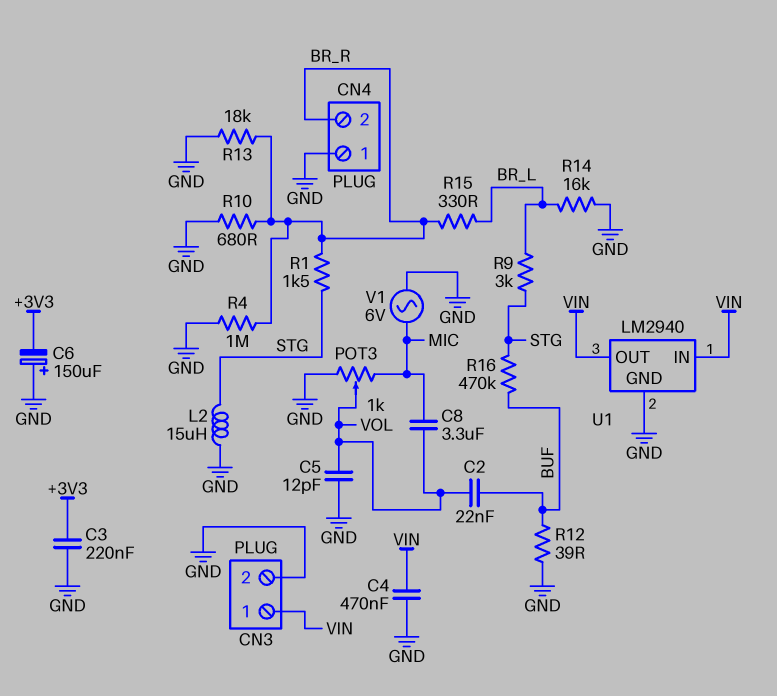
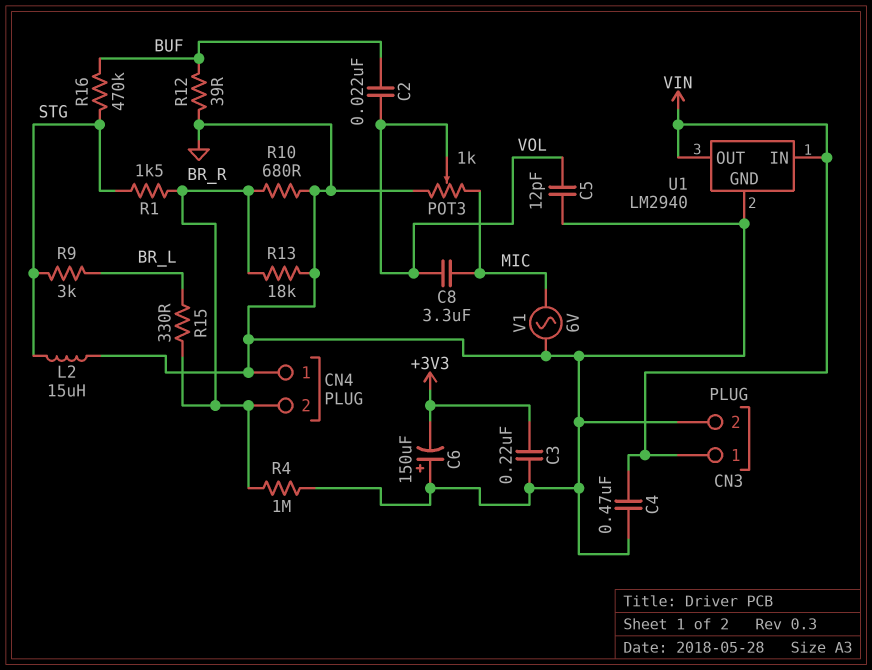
R14: 16k (BR_L, GND) -> none

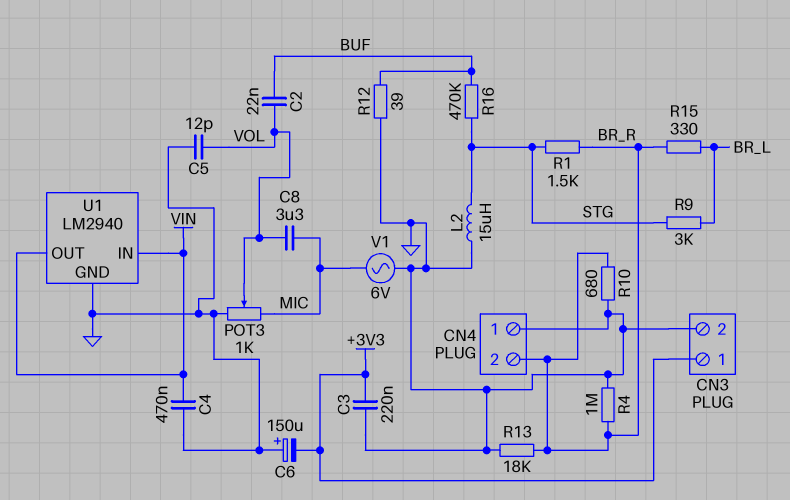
CN3 pin 1: VIN -> +3V3

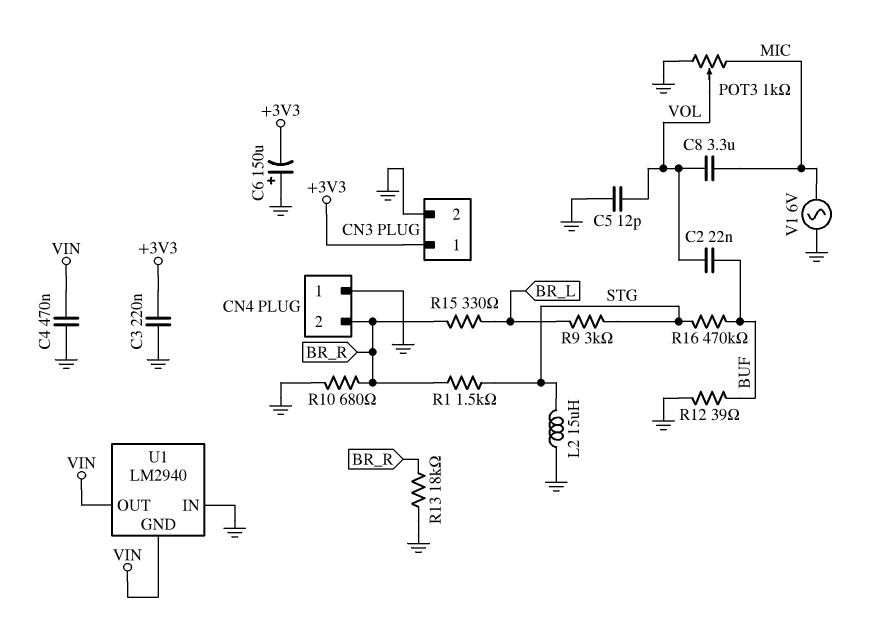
R4: 1M (BR_R, GND) -> none
U1 pin GND: GND -> VIN
U1 pin IN: VIN -> GND

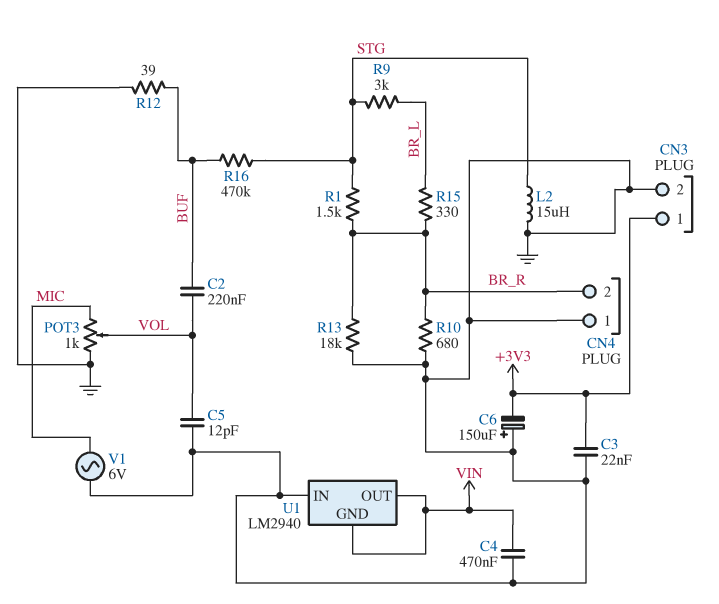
C2: 22nF (BUF, VOL) -> 220nF (BUF, VOL)
C3: 220nF (+3V3, GND) -> 22nF (+3V3, GND)
C8: 3.3uF (MIC, VOL) -> none

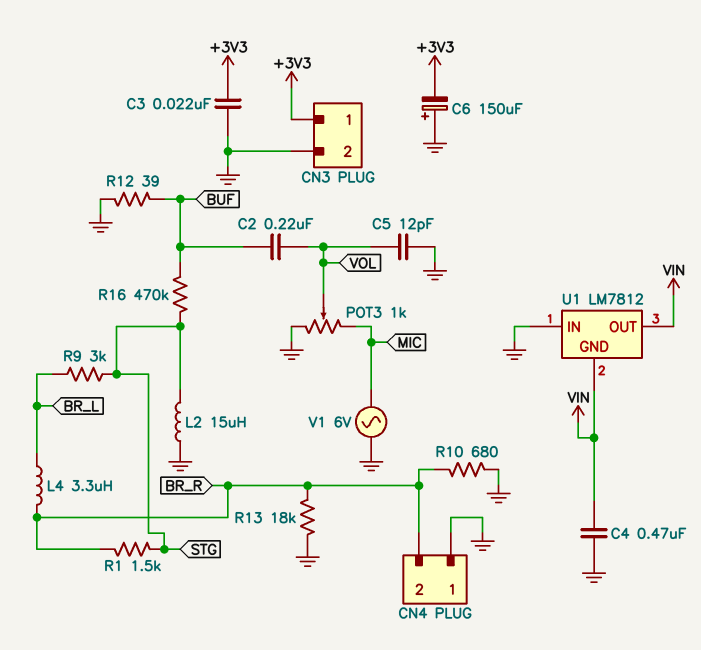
L4: none -> 3.3uH (BR_L, BR_R)
R15: 330 (BR_L, BR_R) -> none
U1: LM2940 -> LM7812

